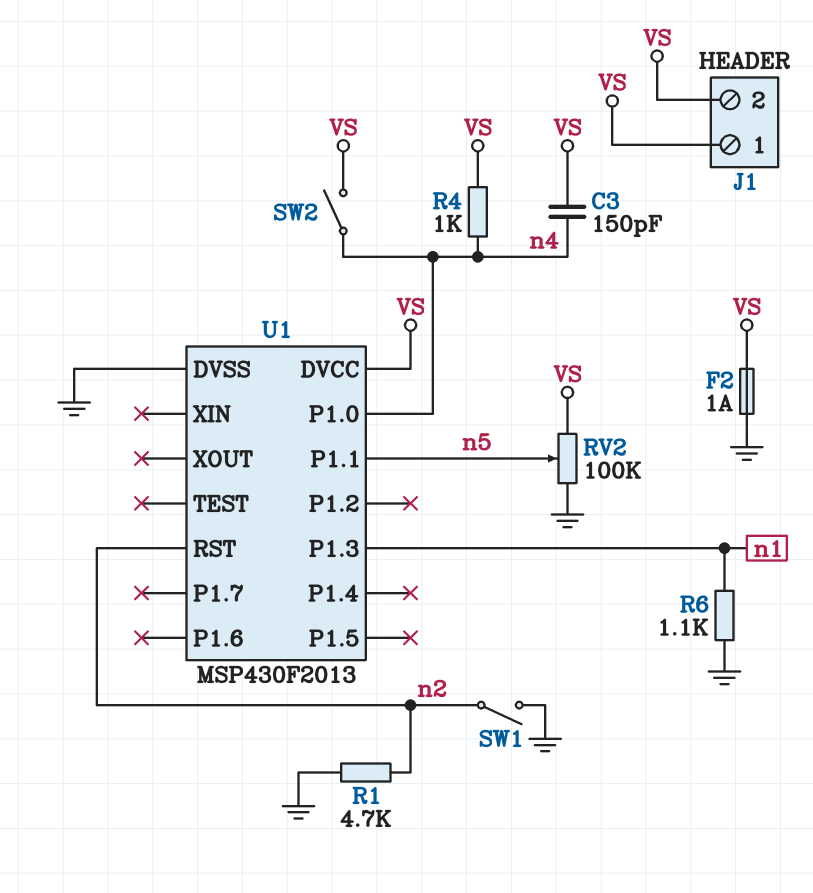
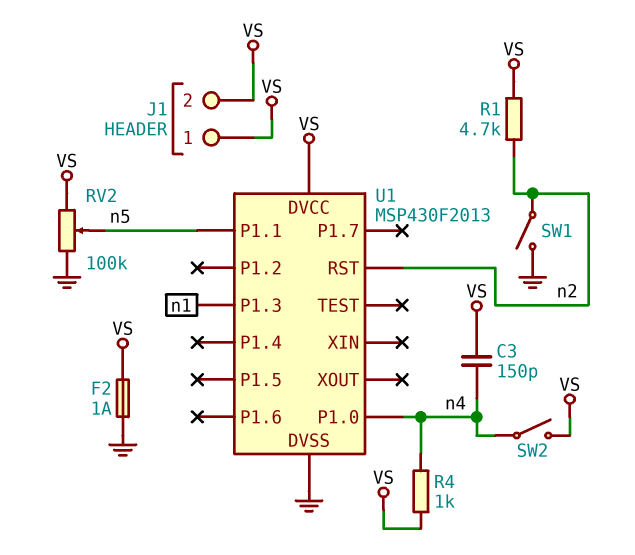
R1: 4.7k (GND, n2) -> 4.7k (VS, n2)
R6: 1.1k (GND, n1) -> none

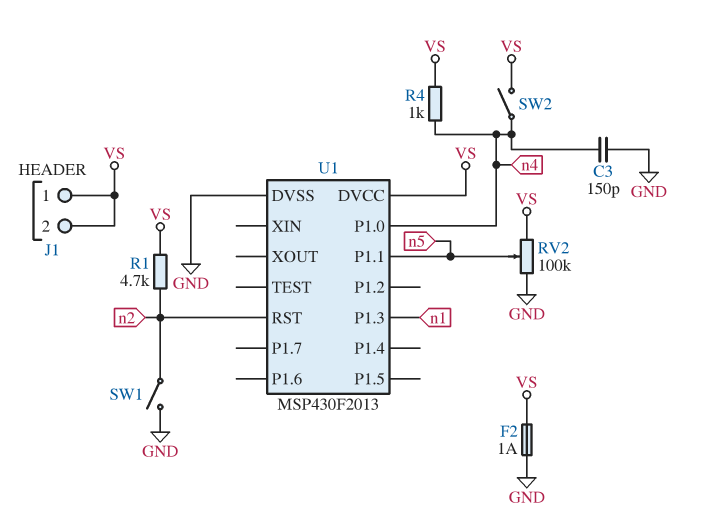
C3: 150pF (VS, n4) -> 150pF (GND, n4)

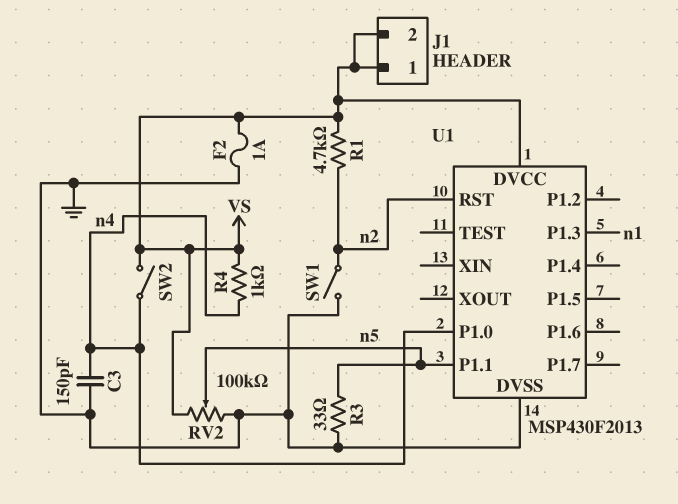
R3: none -> 33 (GND, n5)

